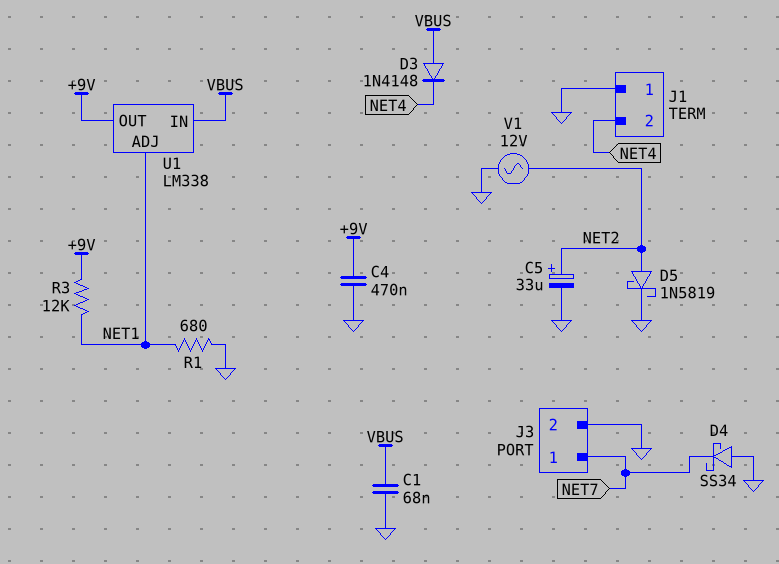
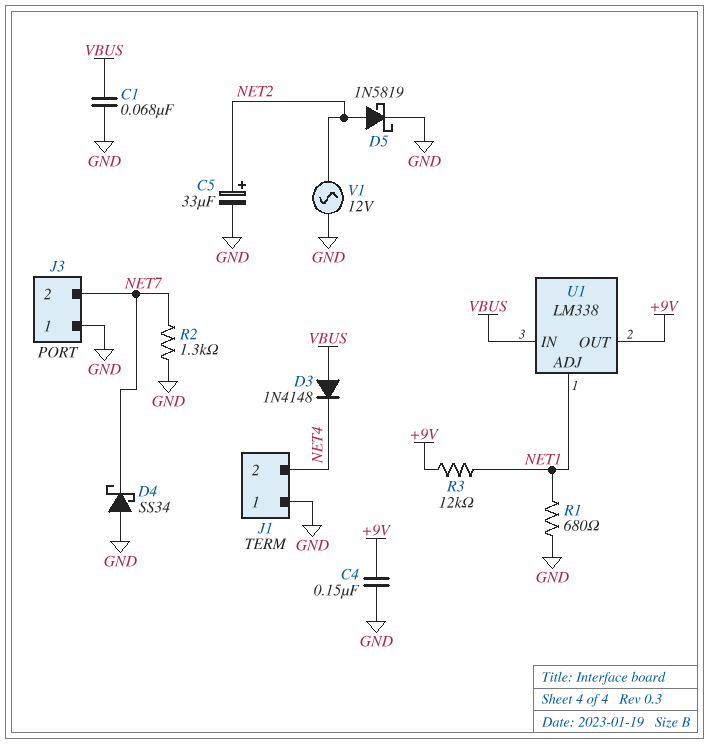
C4: 470nF (+9V, GND) -> 150nF (+9V, GND)
J3 pin 1: NET7 -> GND
J3 pin 2: GND -> NET7
R2: none -> 1.3k (GND, NET7)

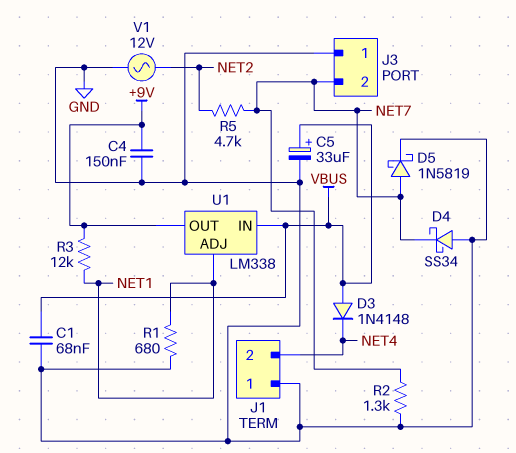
C5: 33uF (plus NET2, minus GND) -> 33uF (plus VBUS, minus GND)
D5: schottky 1N5819 (A NET2, K GND) -> schottky 1N5819 (A NET7, K GND)
R5: none -> 4.7k (NET2, NET7)

